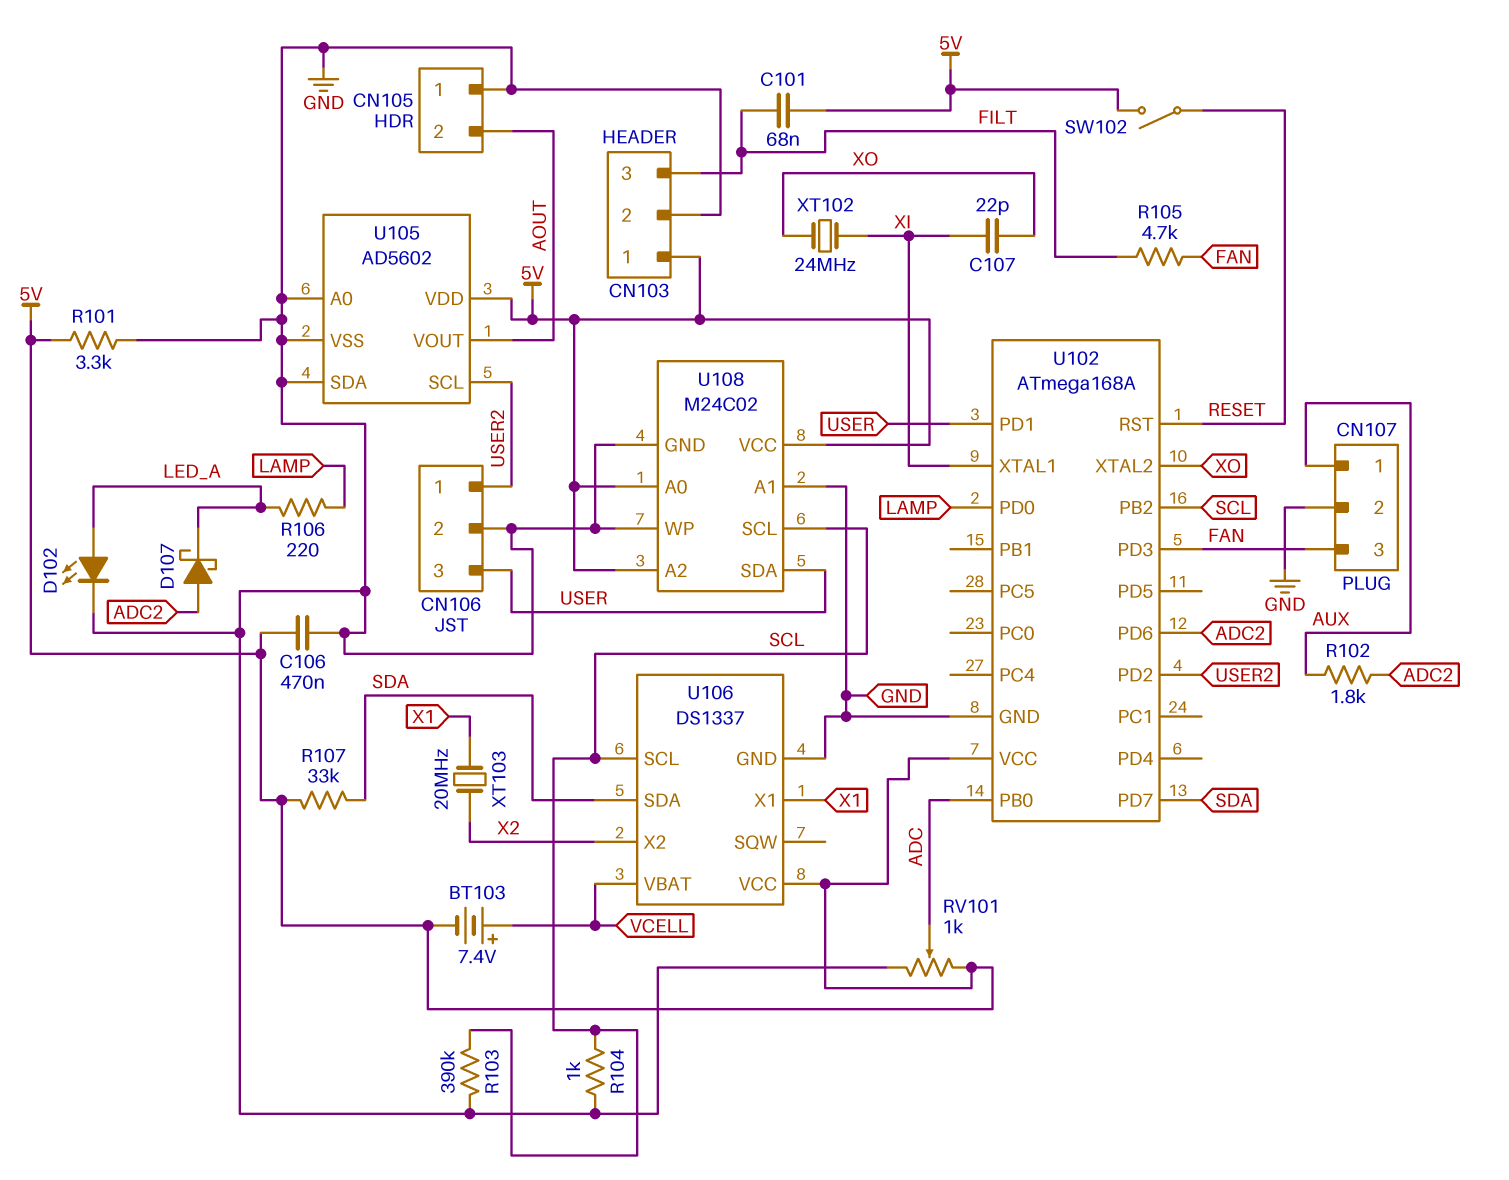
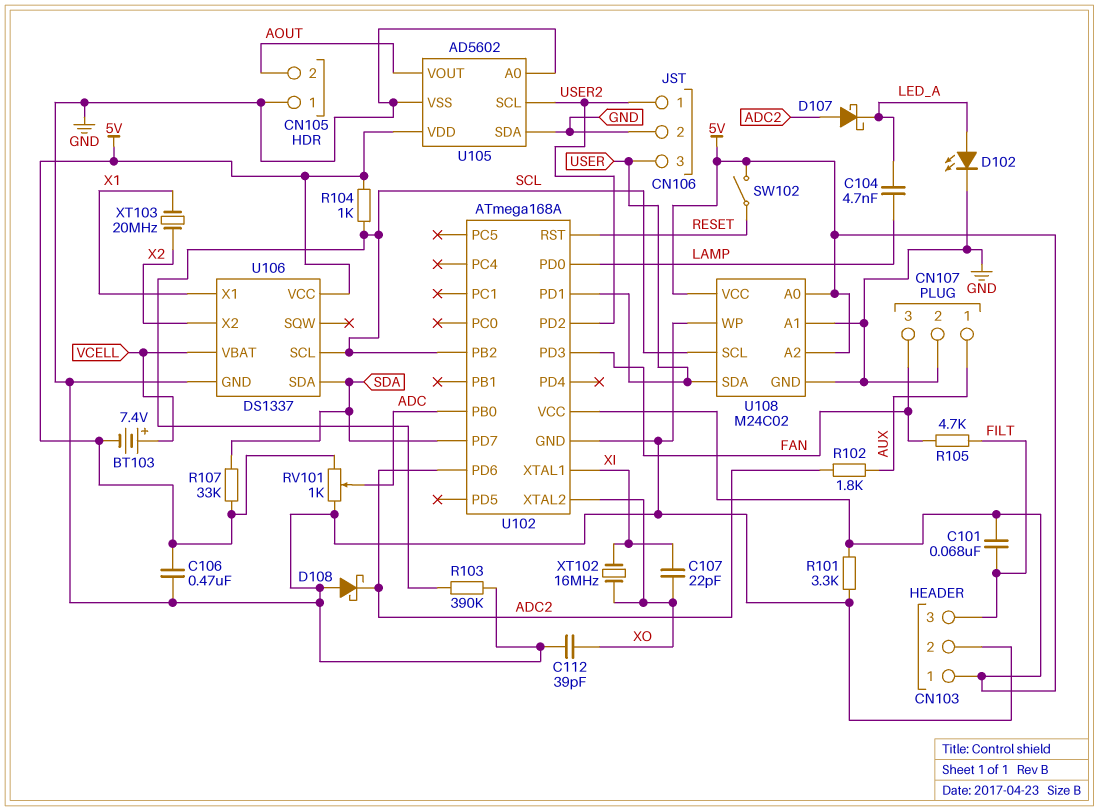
C104: none -> 4.7nF (LAMP, LED_A)
C112: none -> 39pF (GND, XO)
D108: none -> schottky (A GND, K ADC2)
R104: 1k (GND, SCL) -> 1k (5V, SCL)
R106: 220 (LAMP, LED_A) -> none
XT102: 24MHz (XI, XO) -> 16MHz (XI, XO)

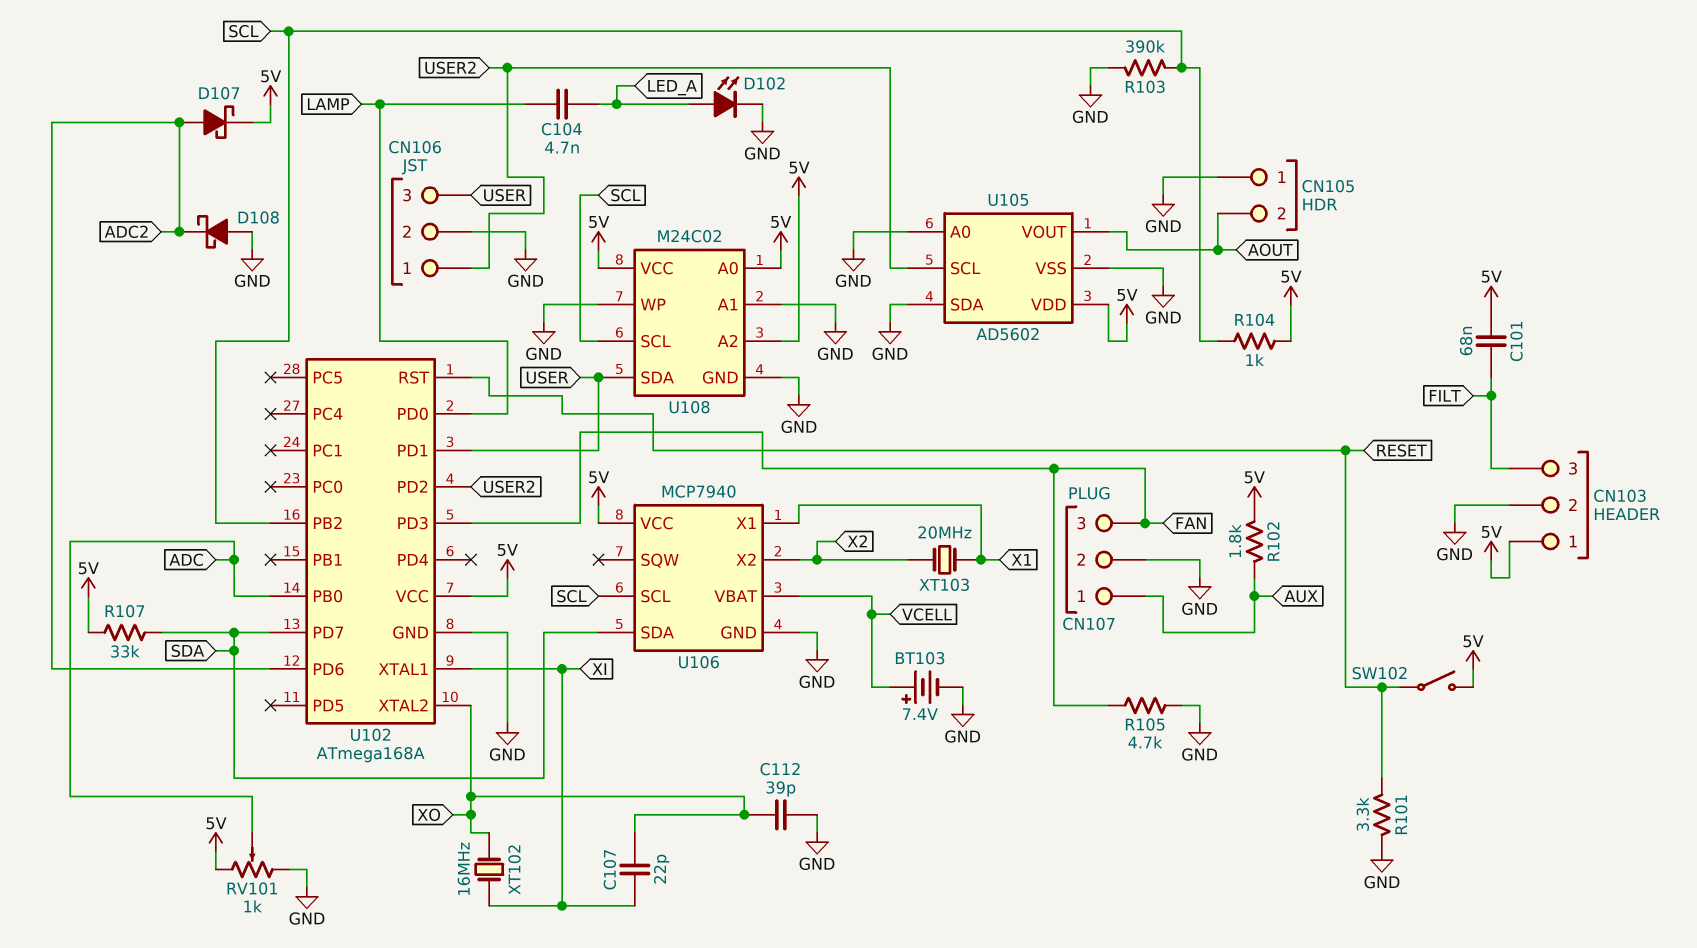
BT103: 7.4V (plus VCELL, minus 5V) -> 7.4V (plus VCELL, minus GND)
C106: 470nF (5V, GND) -> none
D107: schottky (A ADC2, K LED_A) -> schottky (A ADC2, K 5V)
R101: 3.3k (5V, GND) -> 3.3k (GND, RESET)
R102: 1.8k (ADC2, AUX) -> 1.8k (5V, AUX)
R105: 4.7k (FAN, FILT) -> 4.7k (FAN, GND)
U106: DS1337 -> MCP7940

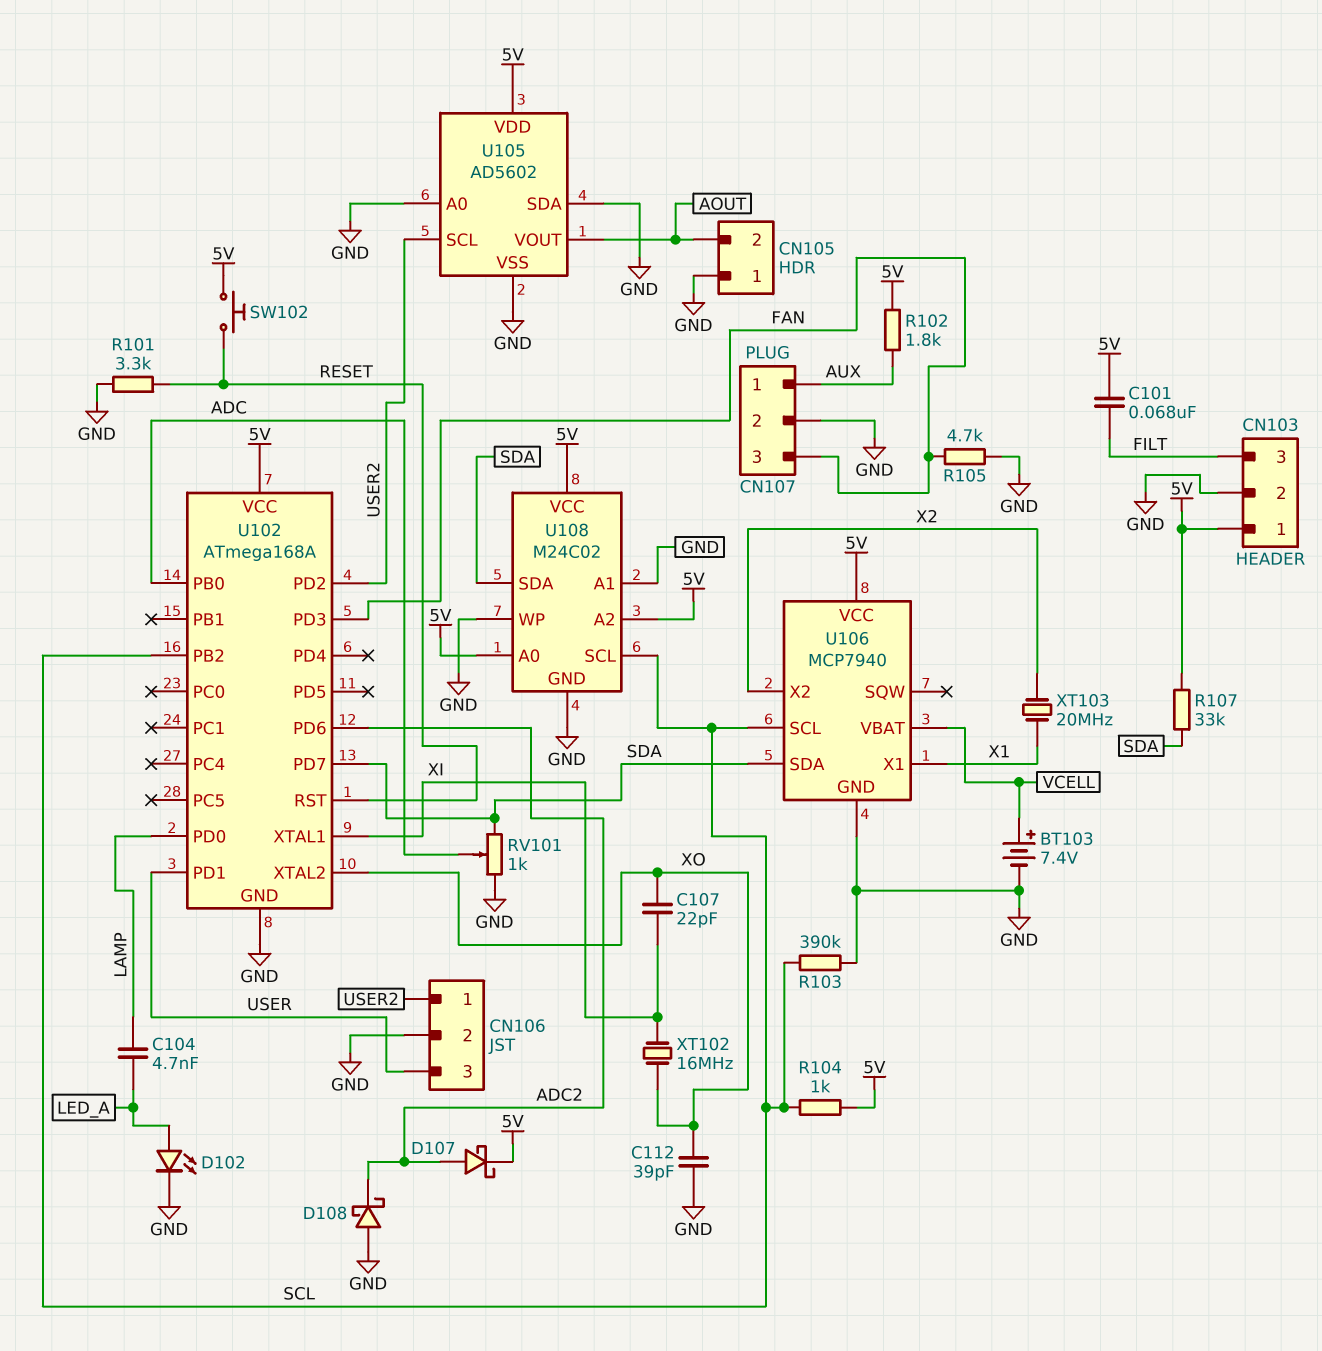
RV101: 1k (5V, GND, wiper ADC) -> 1k (GND, SDA, wiper ADC)
SW102: switch (5V, RESET) -> button (5V, RESET)
U108 pin SDA: USER -> SDA

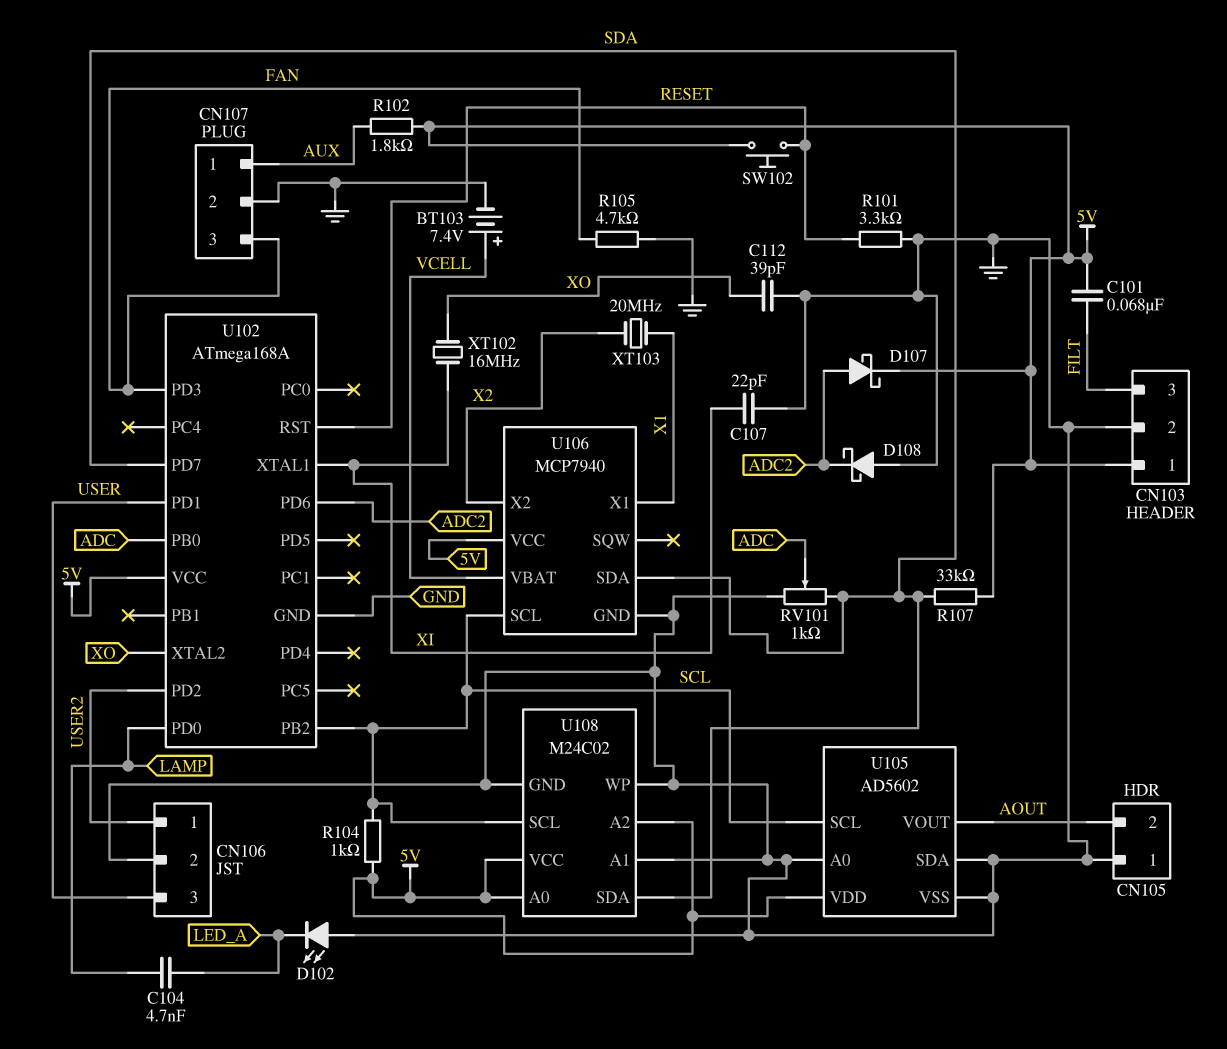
C107: 22pF (XI, XO) -> 22pF (GND, XI)
D102: LED (A LED_A, K GND) -> LED (A GND, K LED_A)
R103: 390k (GND, SCL) -> none
U105 pin SCL: USER2 -> SCL

